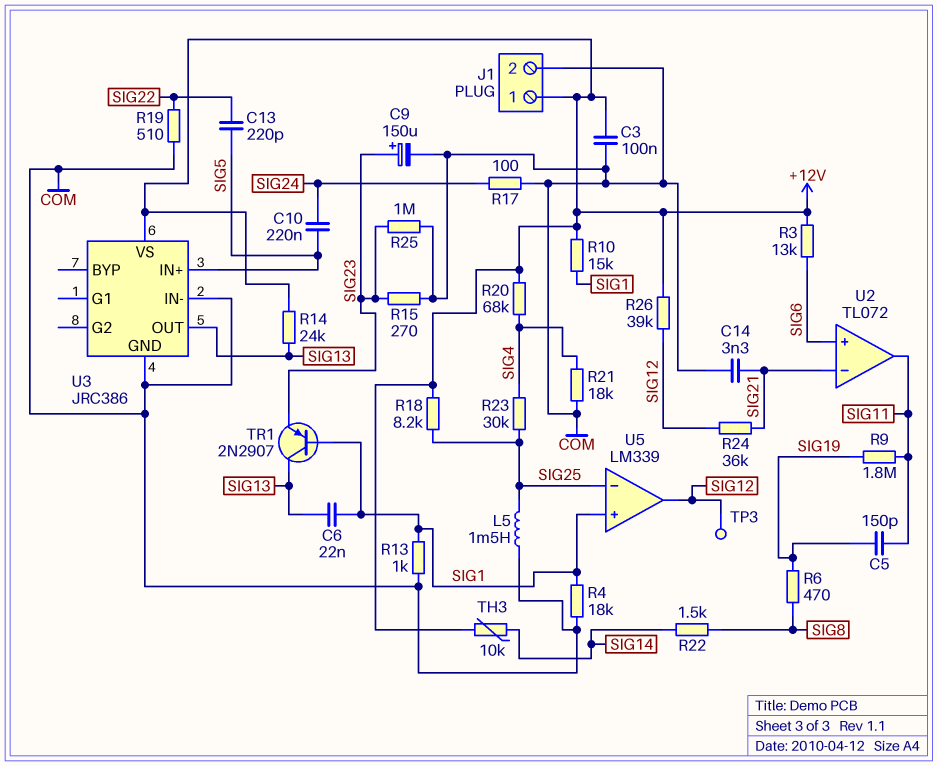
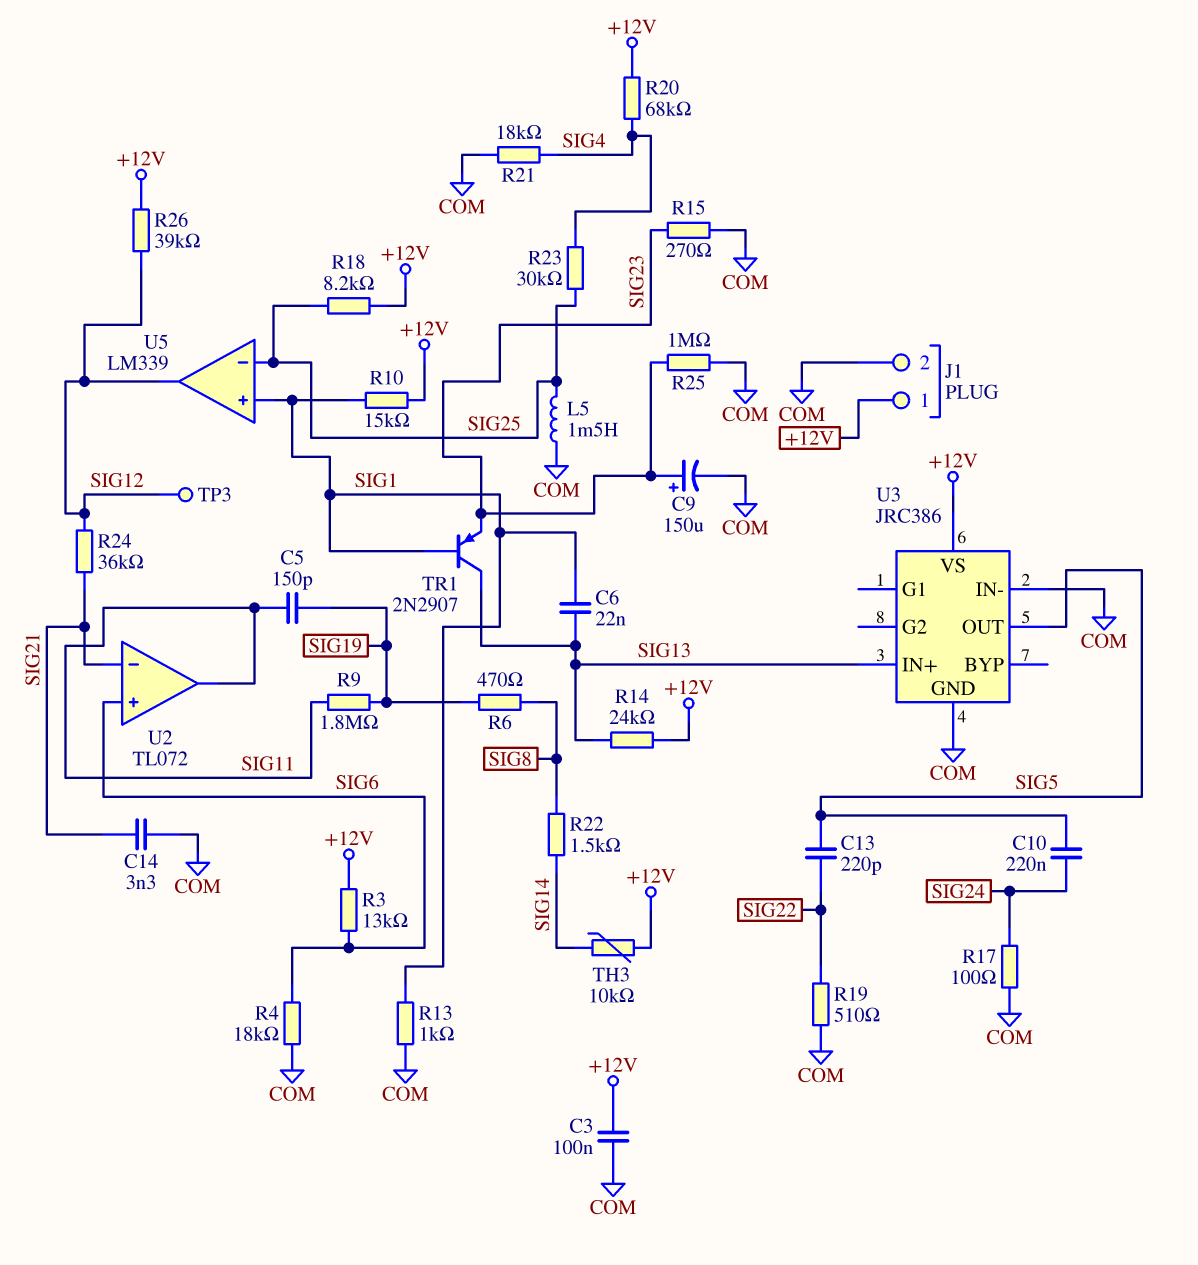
R4: 18k (COM, SIG1) -> 18k (COM, SIG6)
U3 pin IN+: SIG5 -> SIG13
U3 pin OUT: SIG13 -> SIG5

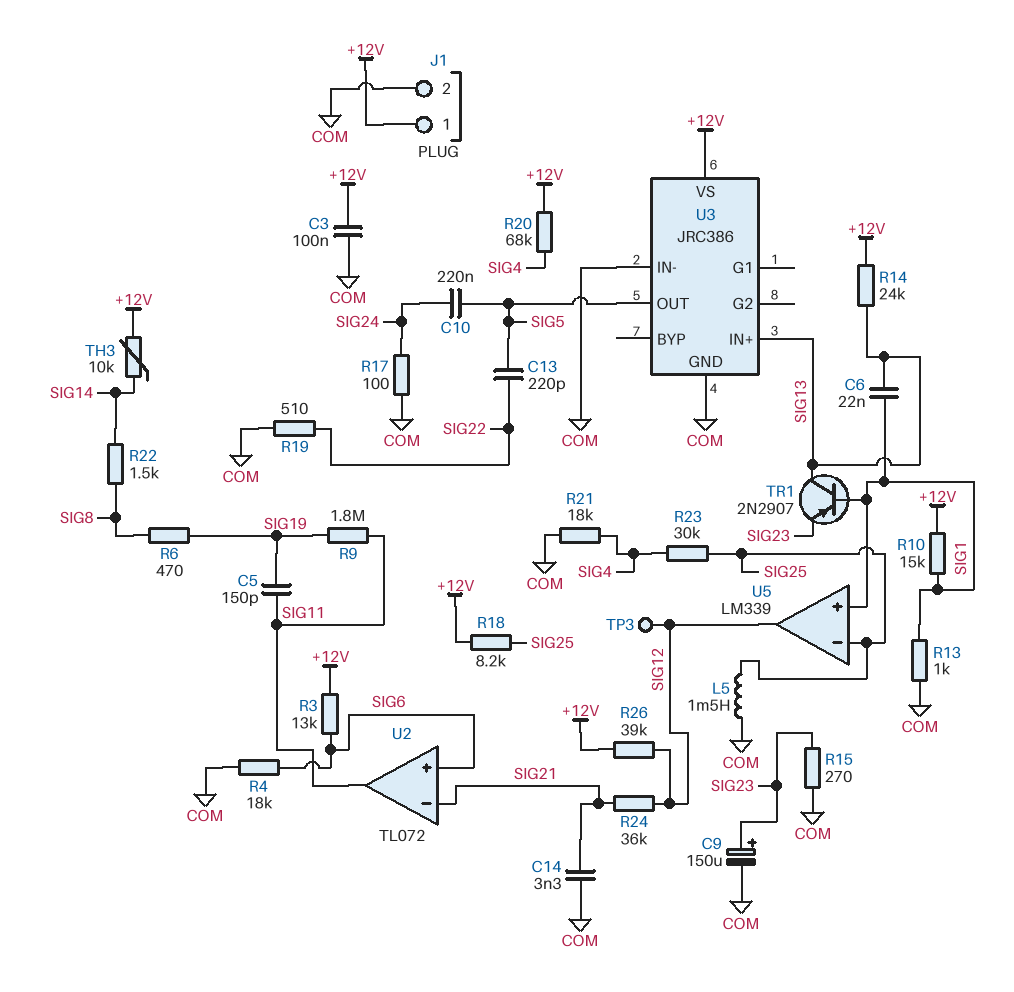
R25: 1M (COM, SIG23) -> none

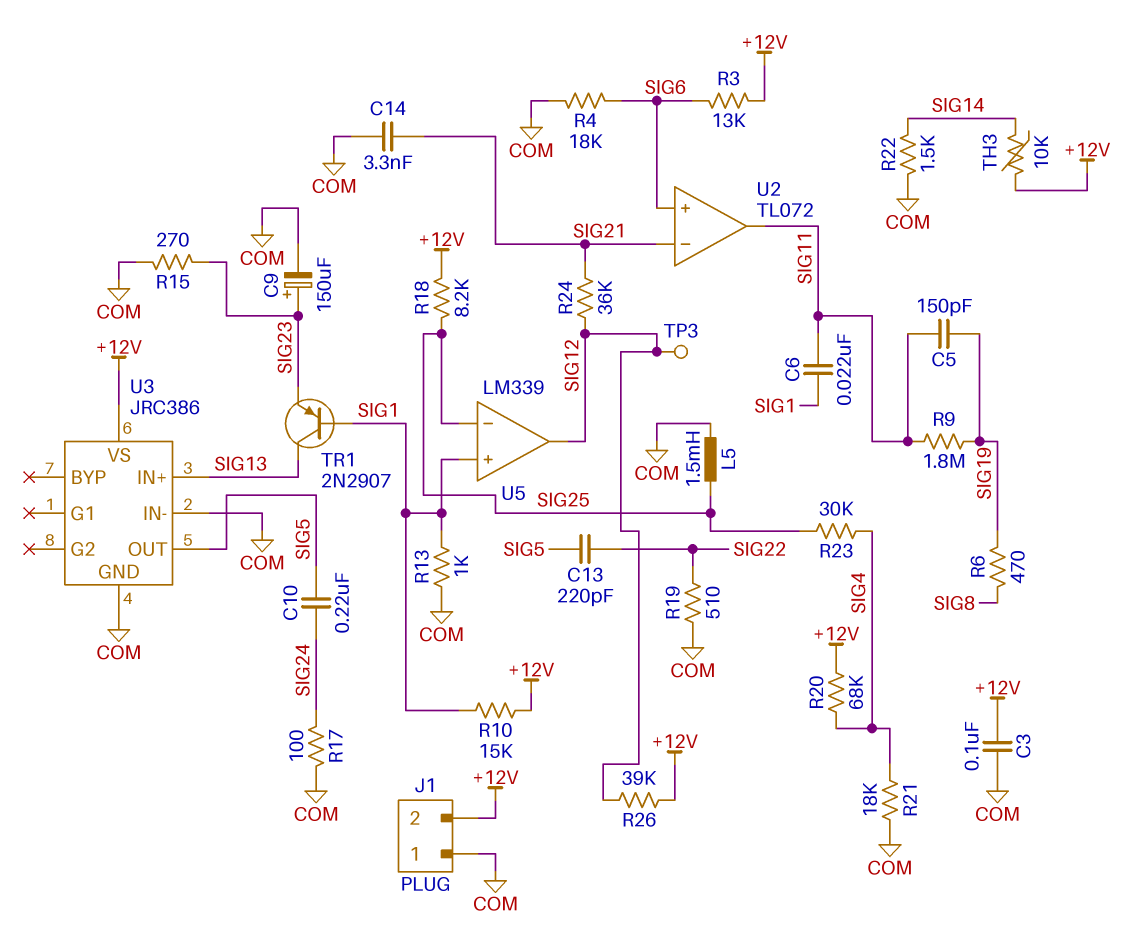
C6: 22nF (SIG1, SIG13) -> 22nF (SIG1, SIG11)
J1 pin 1: +12V -> COM
J1 pin 2: COM -> +12V
R14: 24k (+12V, SIG13) -> none
R22: 1.5k (SIG8, SIG14) -> 1.5k (COM, SIG14)

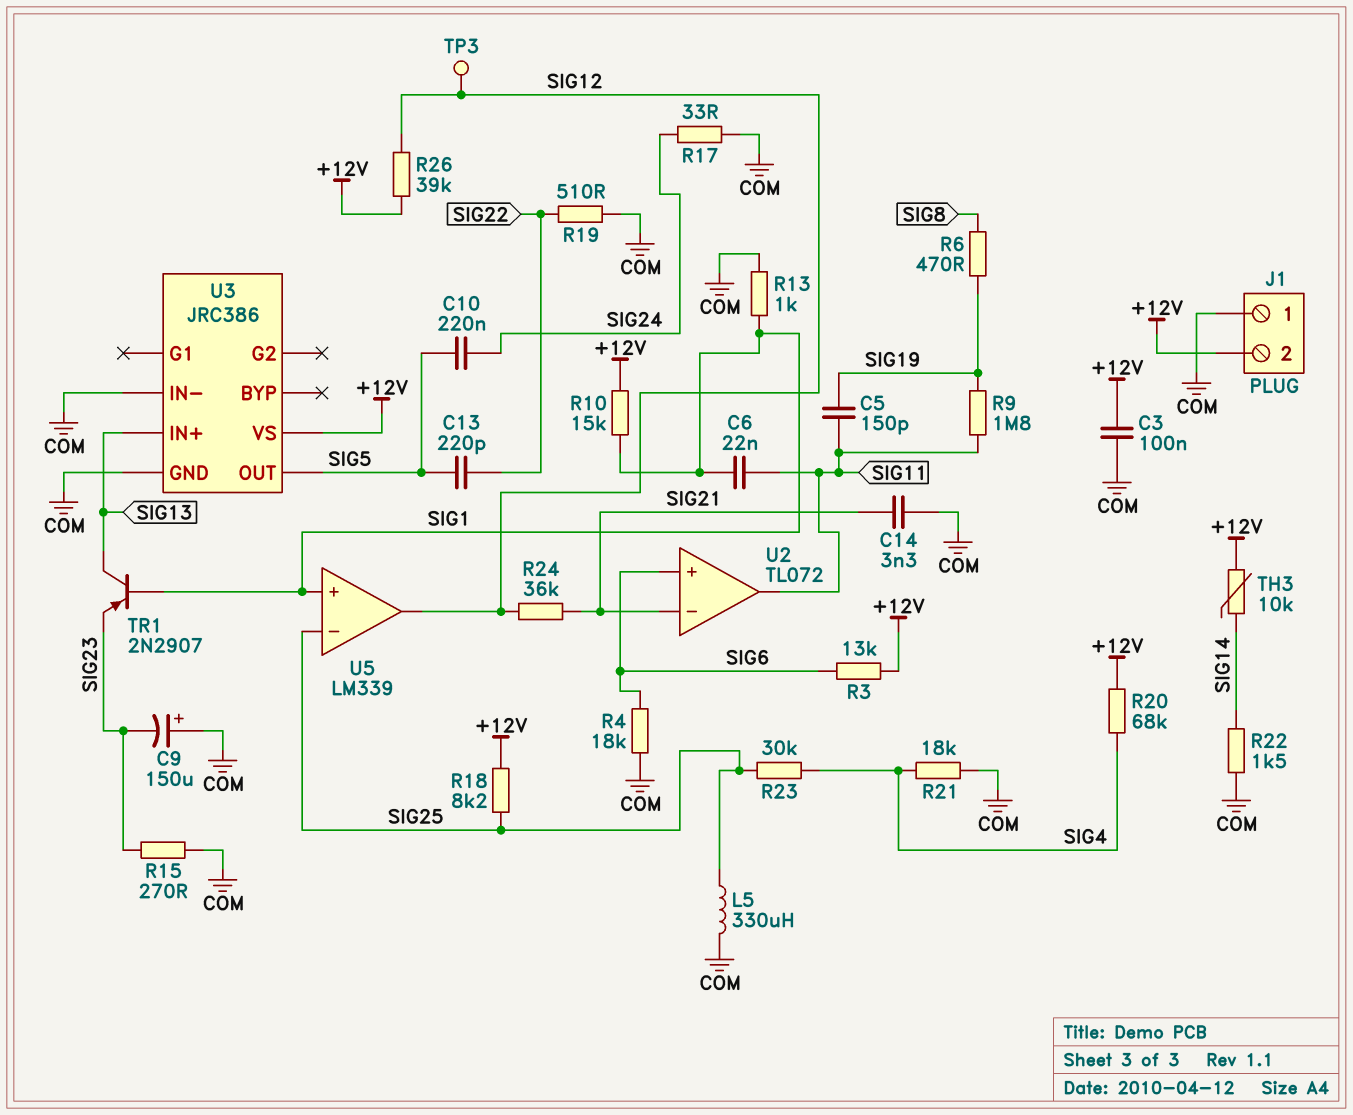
C9: 150uF (plus SIG23, minus COM) -> 150uF (plus COM, minus SIG23)
L5: 1.5mH (COM, SIG25) -> 330uH (COM, SIG25)
R17: 100 (COM, SIG24) -> 33 (COM, SIG24)

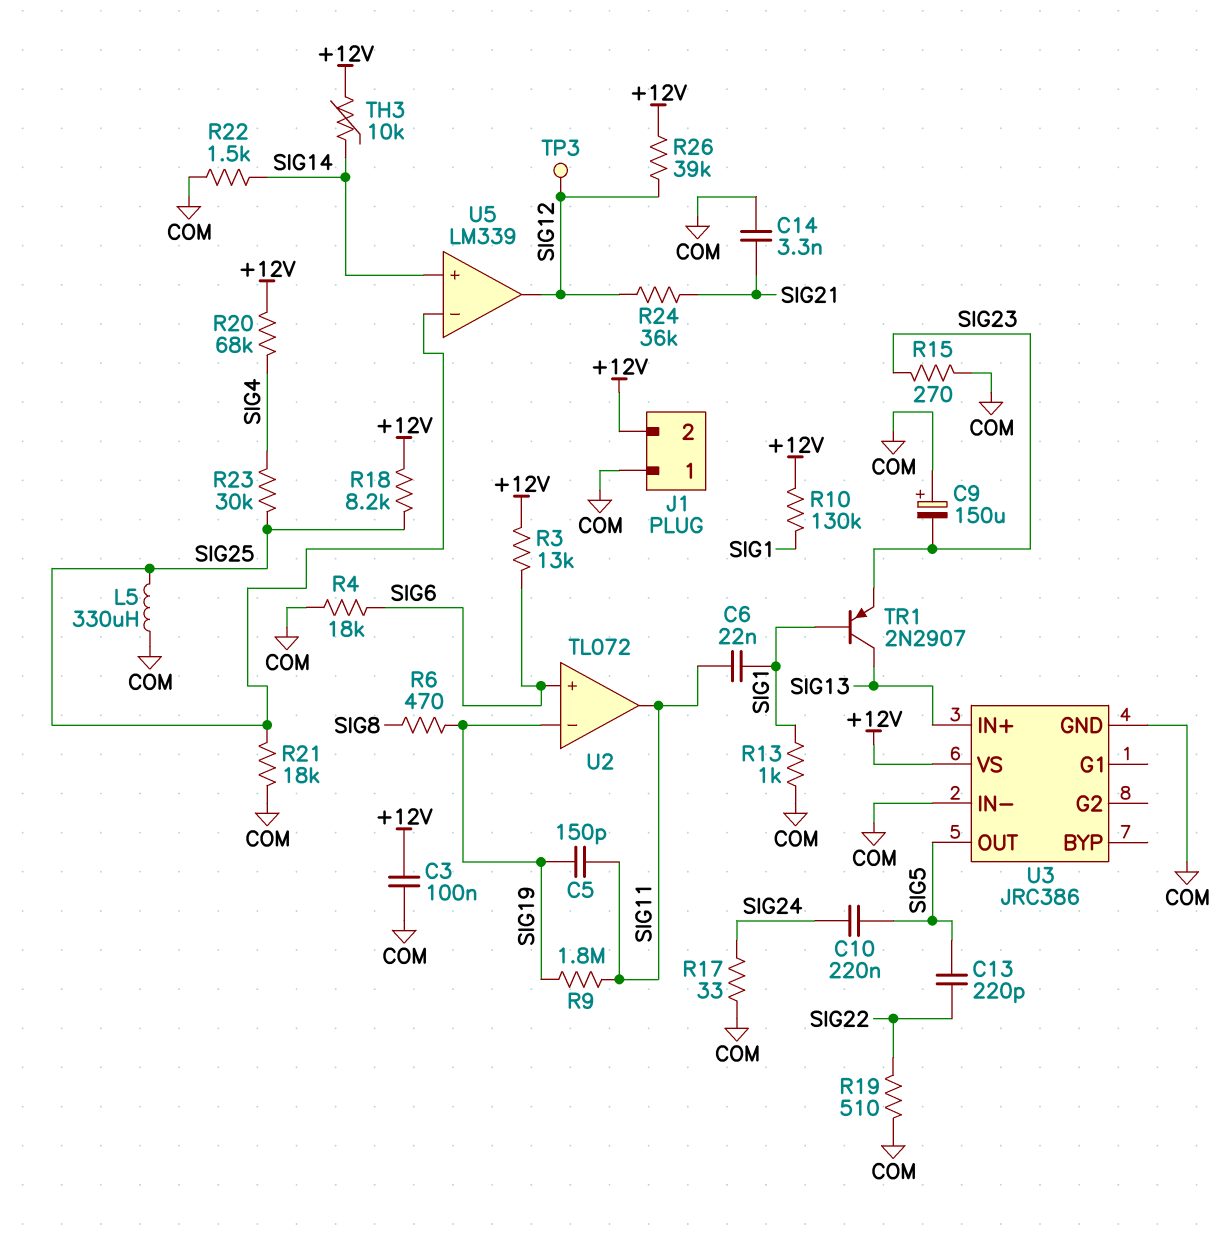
R10: 15k (+12V, SIG1) -> 130k (+12V, SIG1)
R21: 18k (COM, SIG4) -> 18k (COM, SIG25)
U2 pin in-: SIG21 -> SIG19
U5 pin in+: SIG1 -> SIG14

